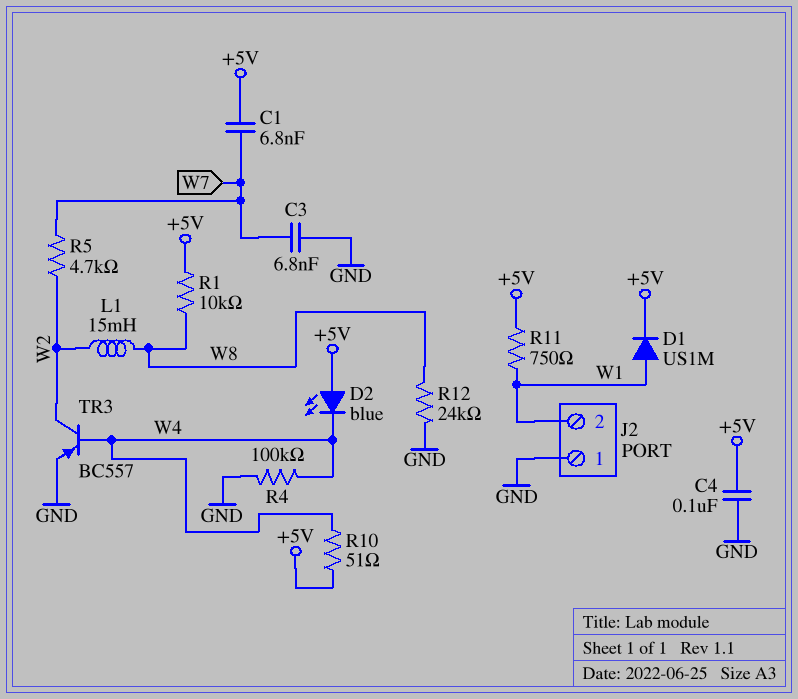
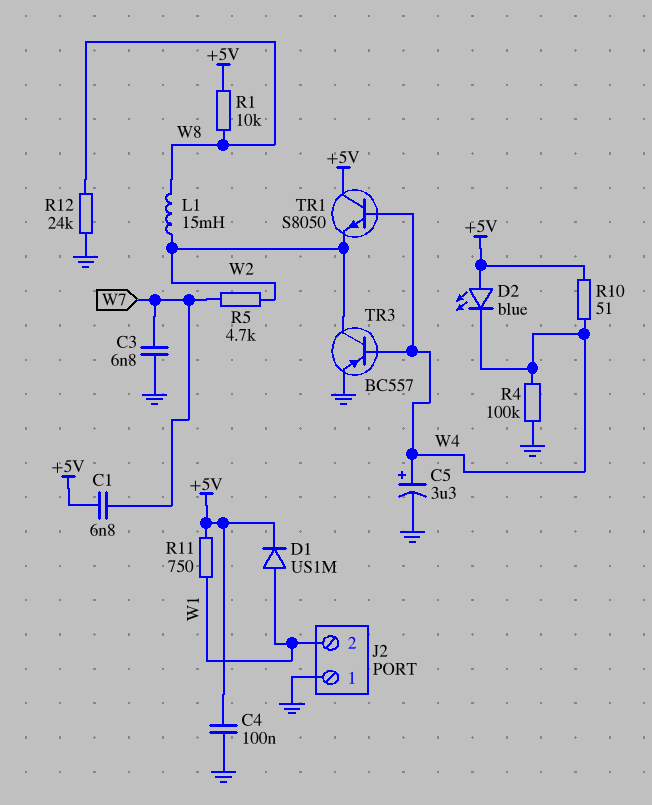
C5: none -> 3.3uF (plus W4, minus GND)
TR1: none -> NPN S8050 (B W4, C +5V, E W2)

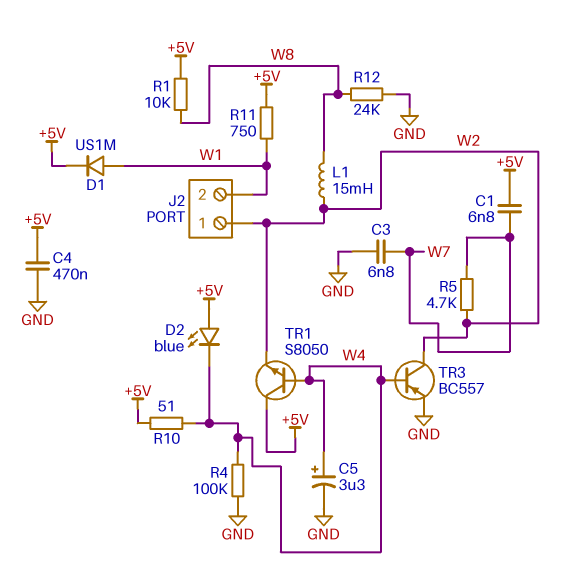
C4: 100nF (+5V, GND) -> 470nF (+5V, GND)
J2 pin 1: GND -> W2

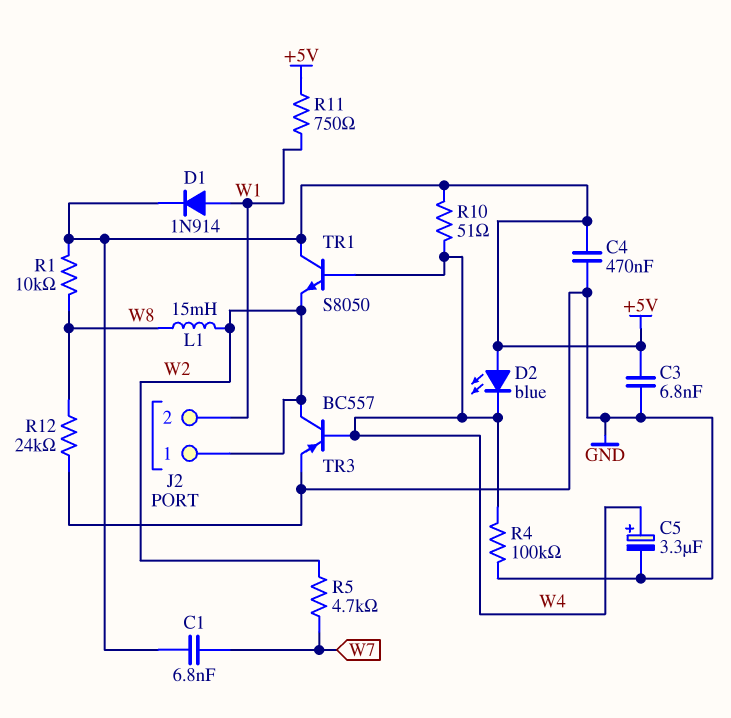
C3: 6.8nF (GND, W7) -> 6.8nF (+5V, GND)
D1: diode US1M (A W1, K +5V) -> diode 1N914 (A W1, K +5V)

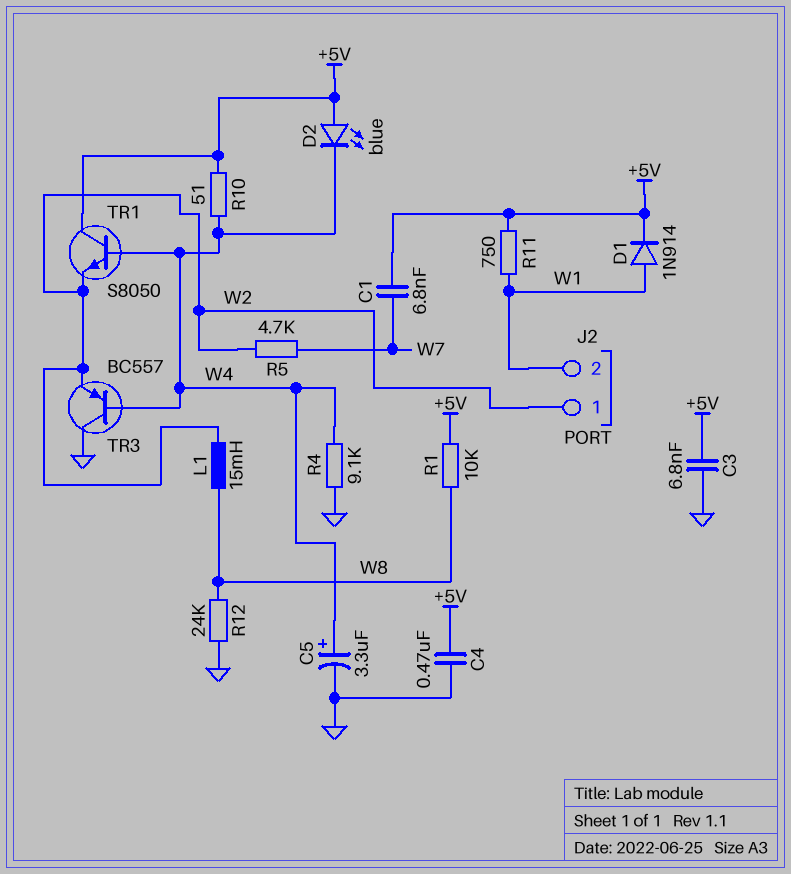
R4: 100k (GND, W4) -> 9.1k (GND, W4)
TR3: PNP BC557 (B W4, C W2, E GND) -> PNP BC557 (B W4, C GND, E W2)

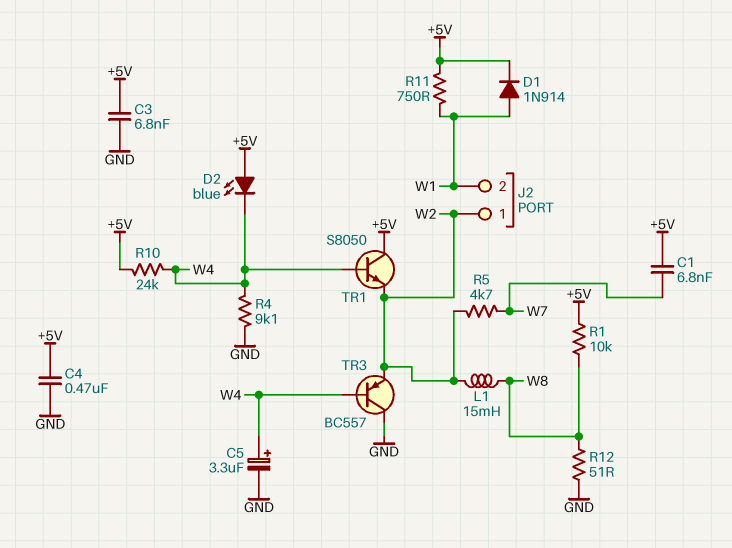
R10: 51 (+5V, W4) -> 24k (+5V, W4)
R12: 24k (GND, W8) -> 51 (GND, W8)

